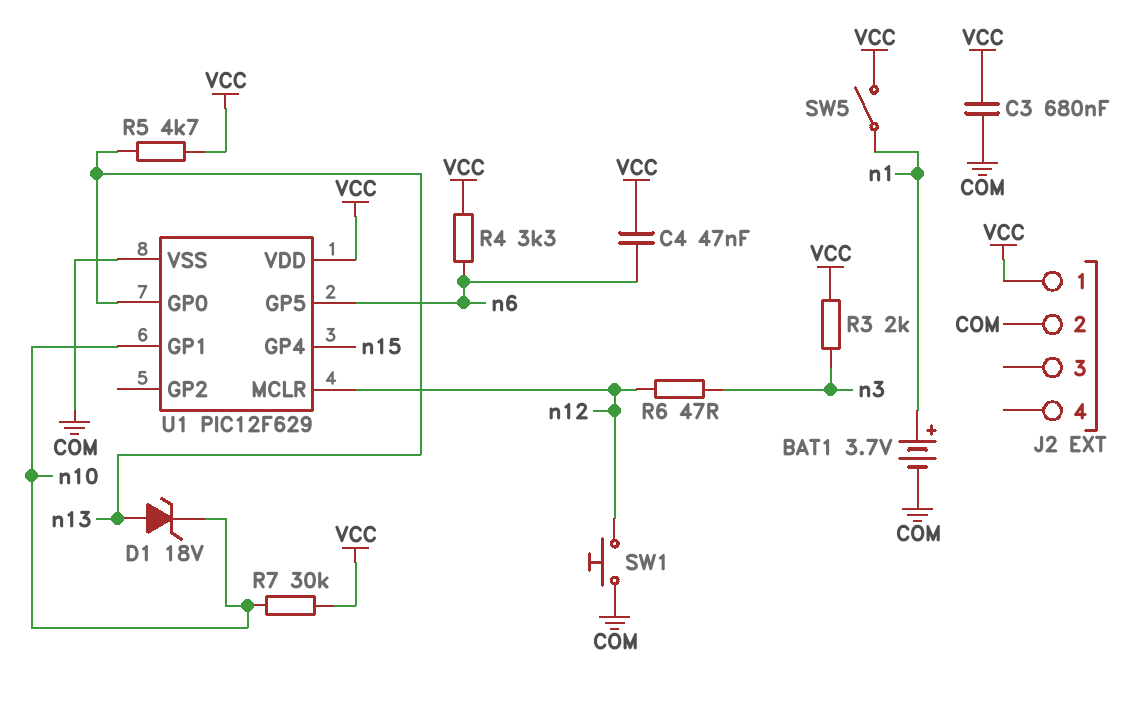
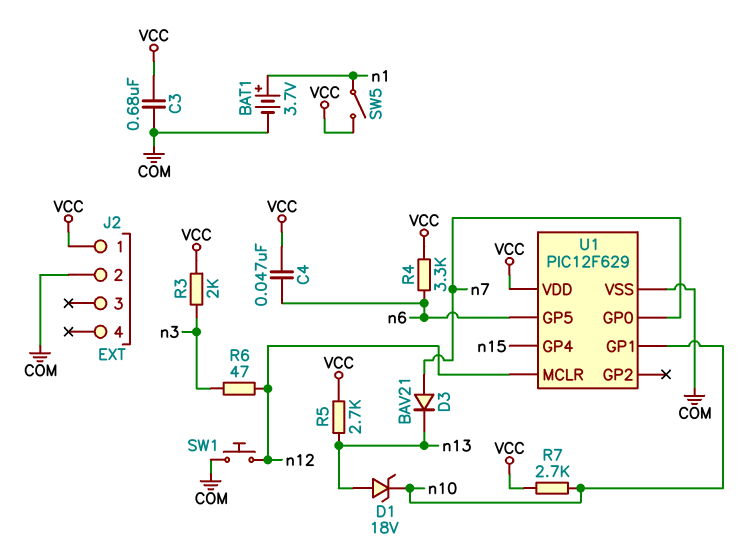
D3: none -> diode BAV21 (A n7, K n13)
R5: 4.7k (VCC, n13) -> 2.7k (VCC, n13)
R7: 30k (VCC, n10) -> 2.7k (VCC, n10)
U1 pin GP0: n13 -> n7

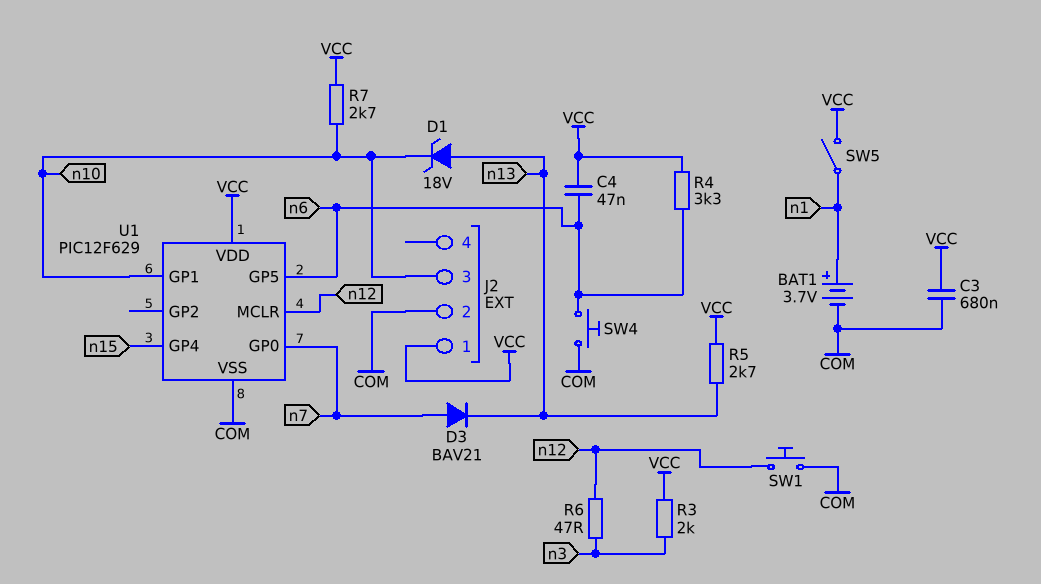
J2 pin 3: none -> n10
SW4: none -> button (COM, n6)

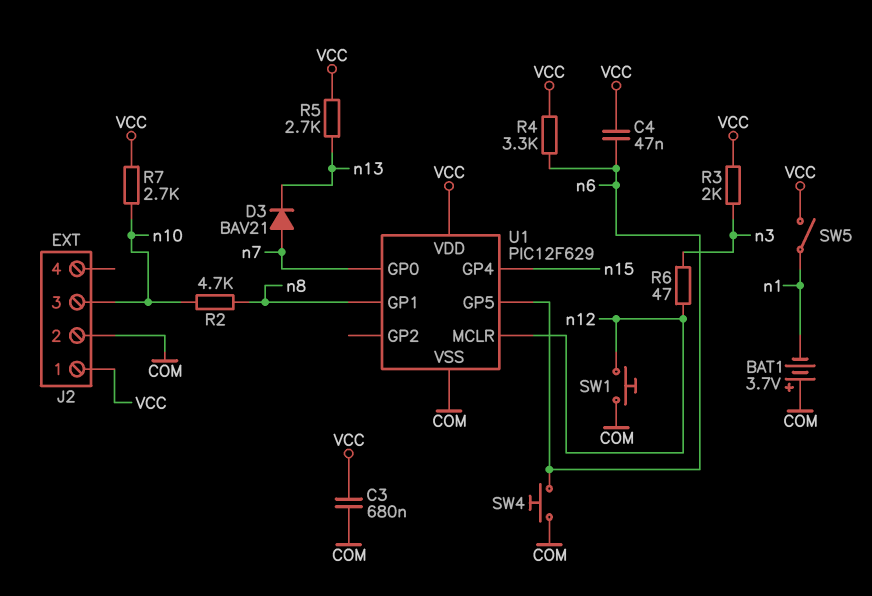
BAT1: 3.7V (plus n1, minus COM) -> 3.7V (plus COM, minus n1)
D1: zener 18V (A n13, K n10) -> none
R2: none -> 4.7k (n8, n10)
U1 pin GP1: n10 -> n8

